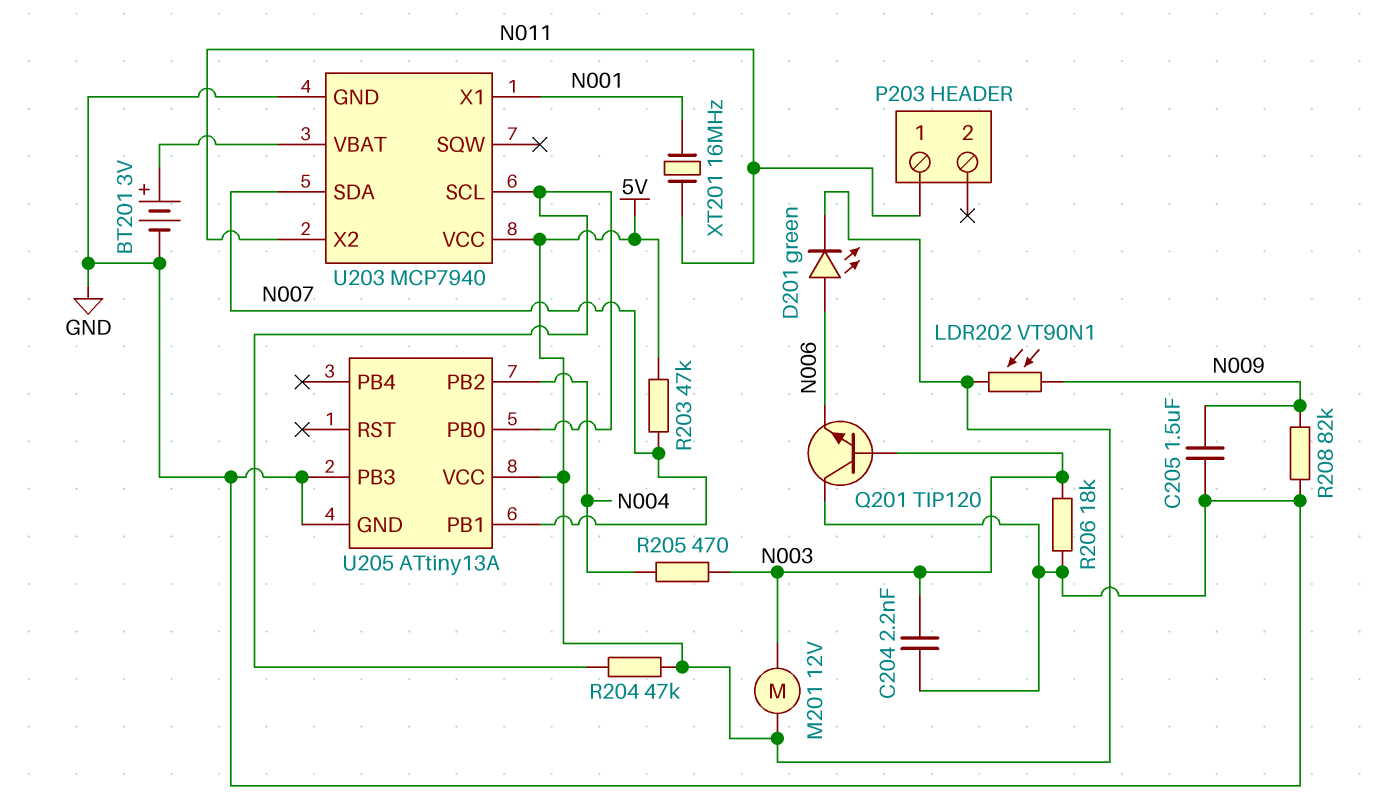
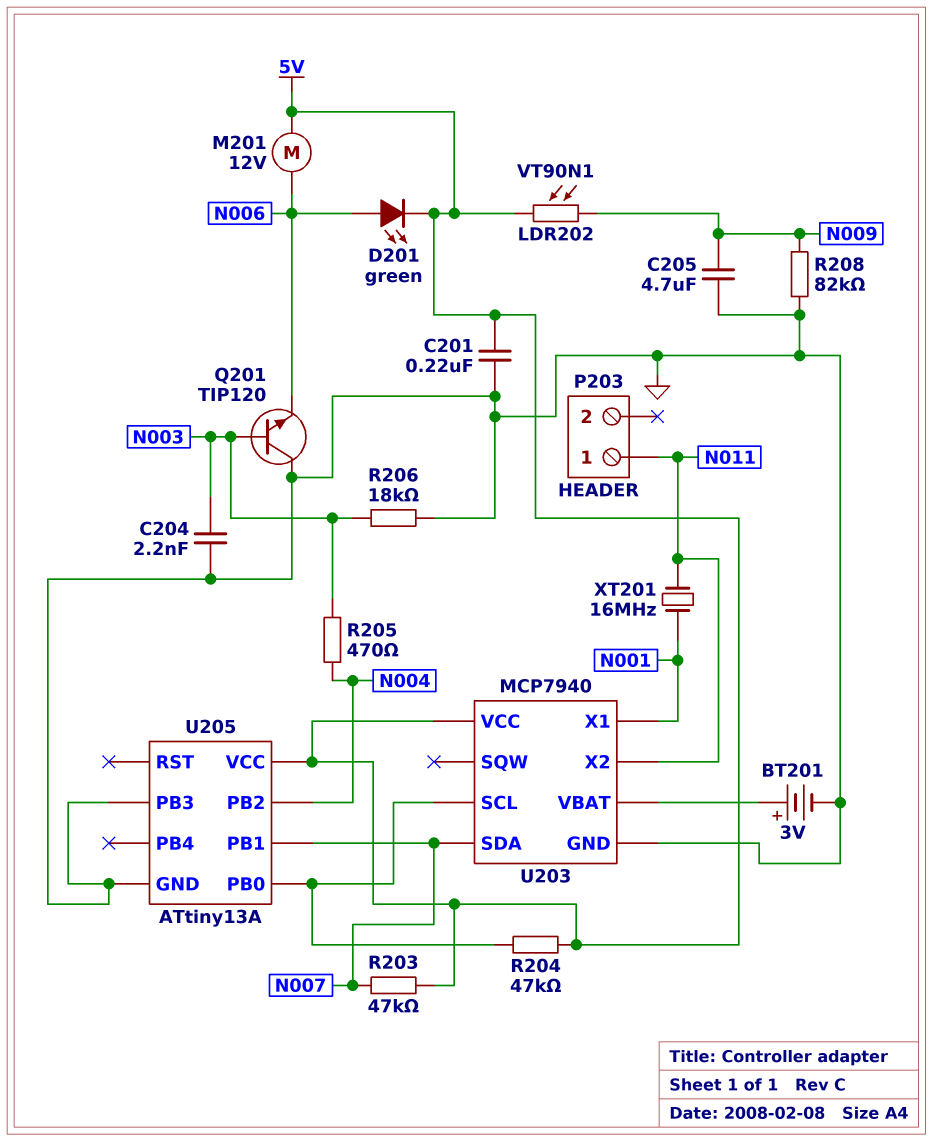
C201: none -> 220nF (5V, GND)
C205: 1.5uF (GND, N009) -> 4.7uF (GND, N009)
M201: motor 12V (5V, N003) -> motor 12V (5V, N006)

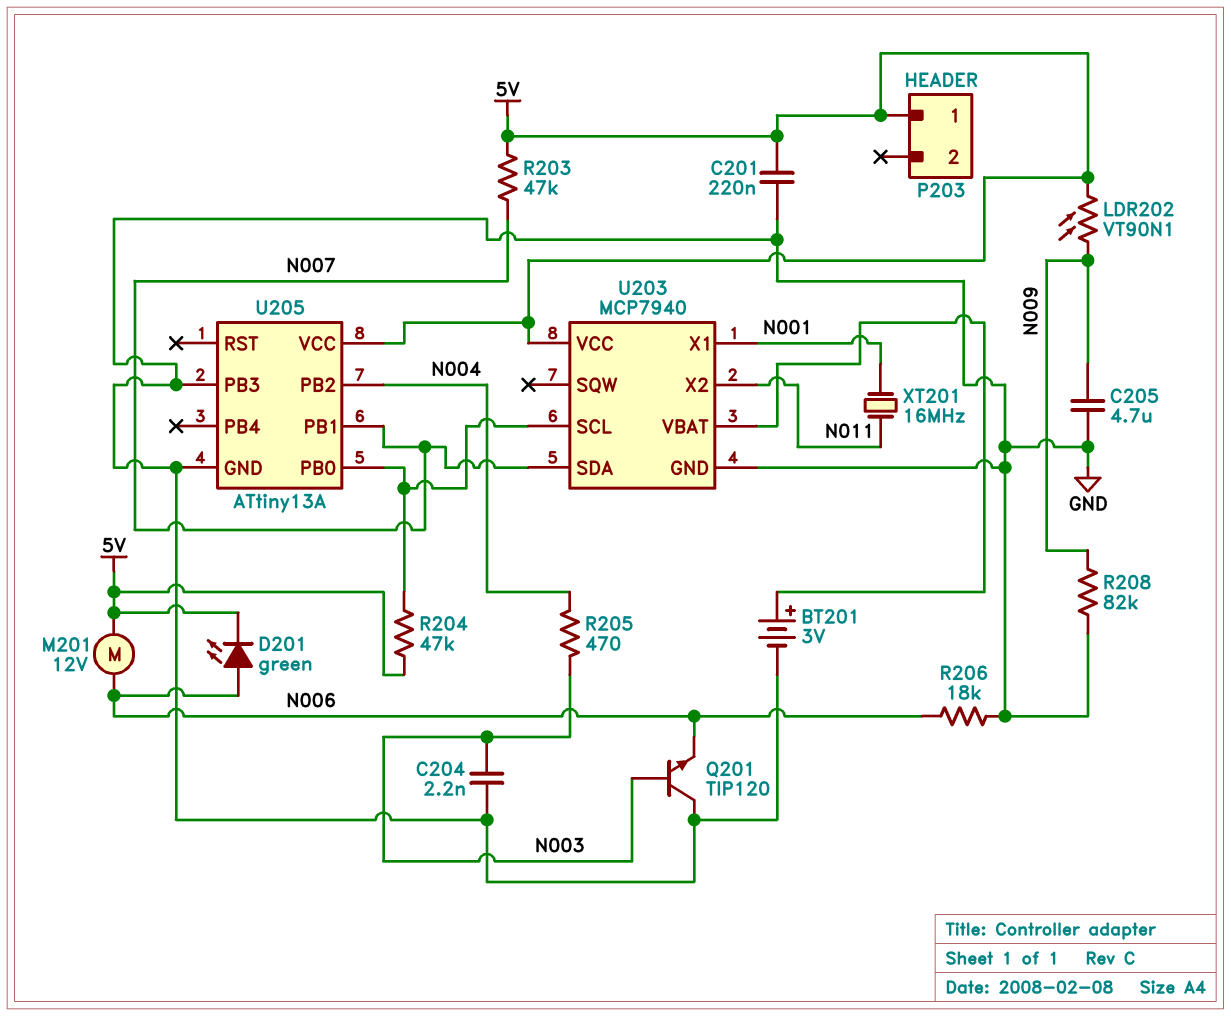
P203 pin 1: N011 -> 5V
R206: 18k (GND, N003) -> 18k (GND, N006)

